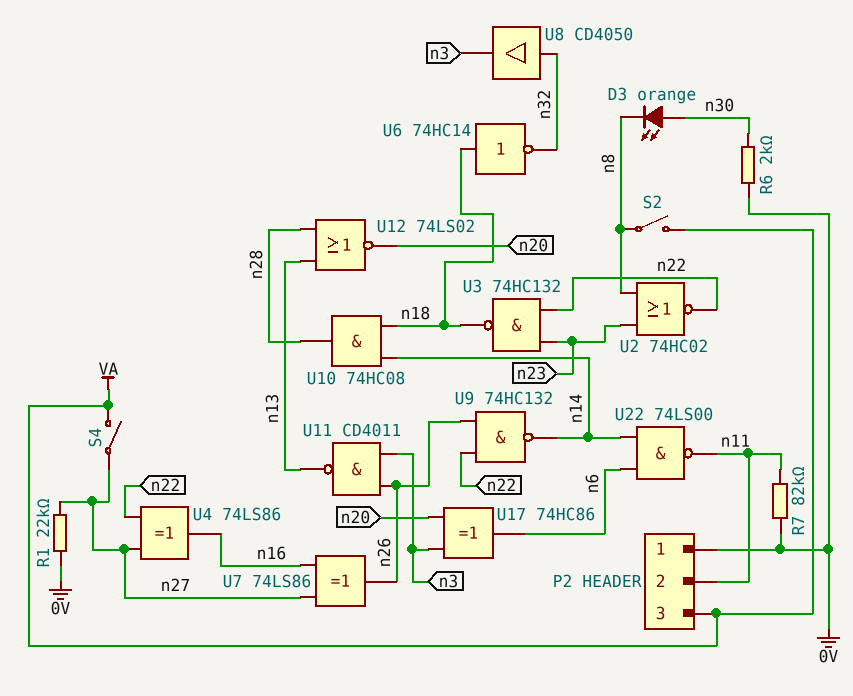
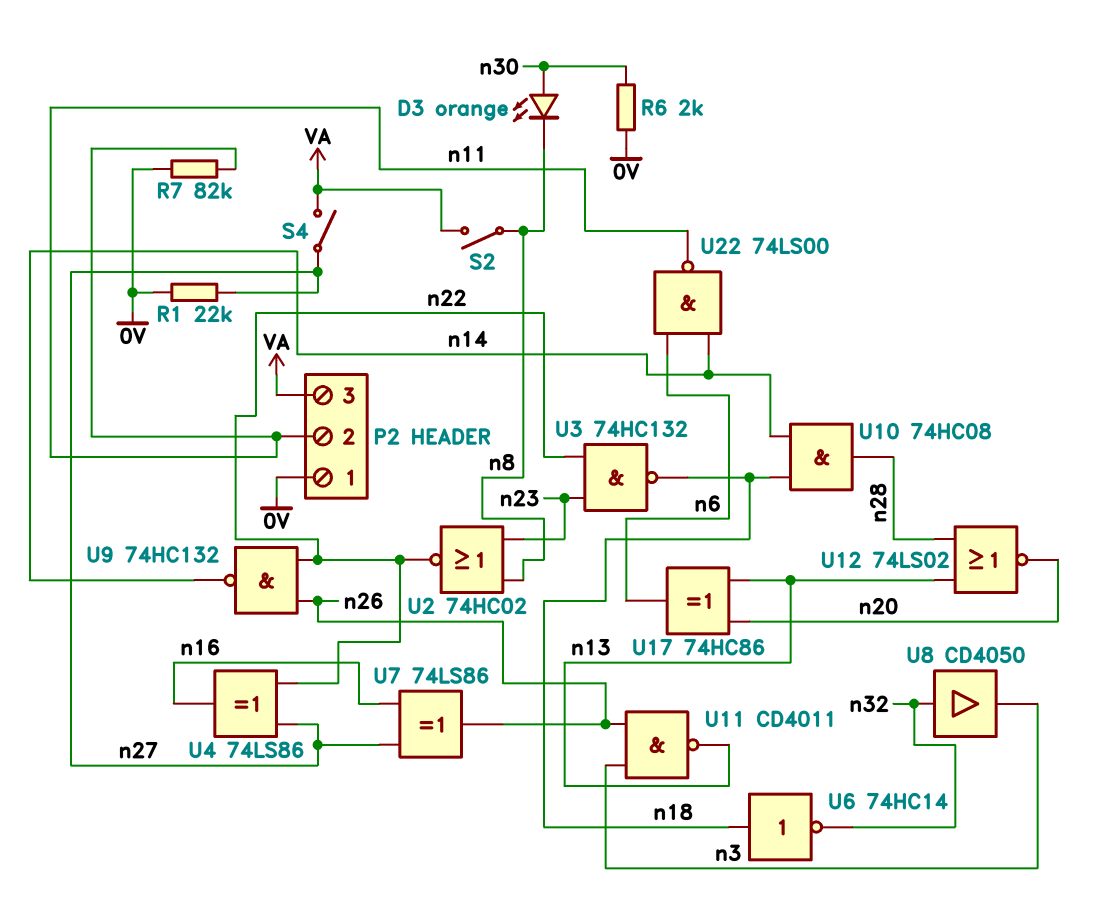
U17: XOR 74HC86 (in n3, in n20, out n6) -> XOR 74HC86 (in n13, in n20, out n6)

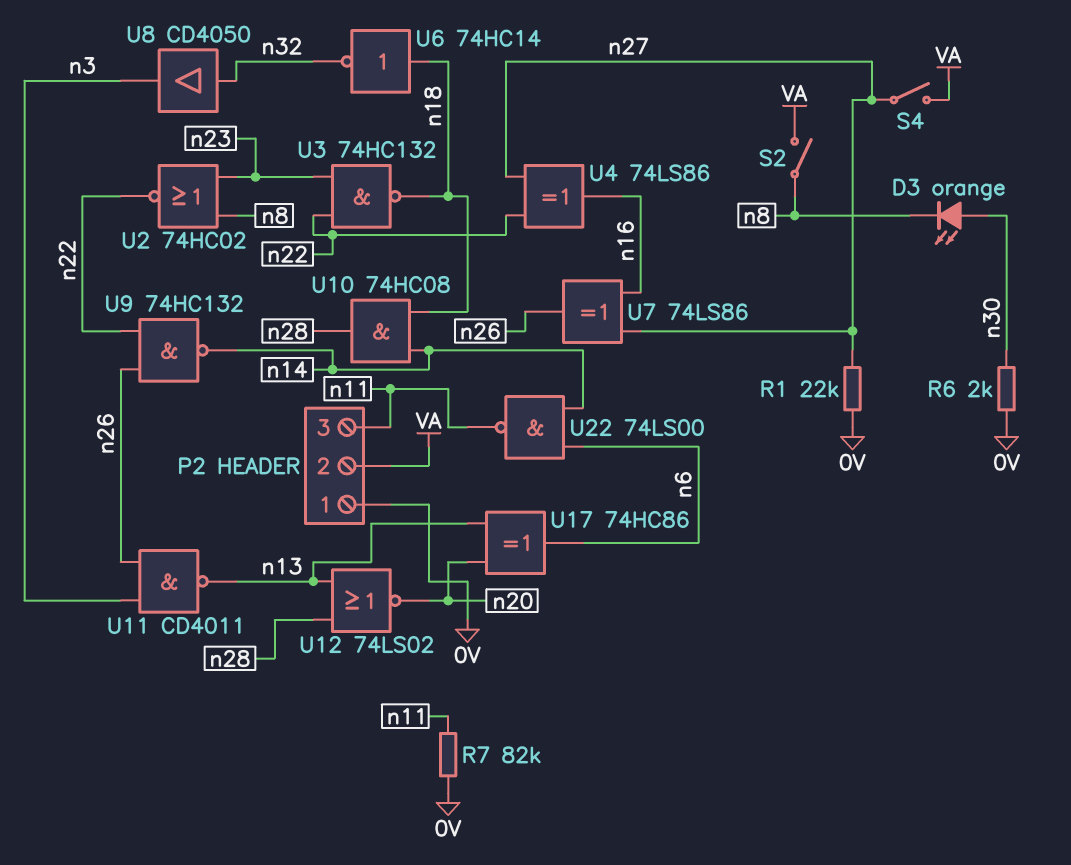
P2 pin 2: n11 -> VA
P2 pin 3: VA -> n11

